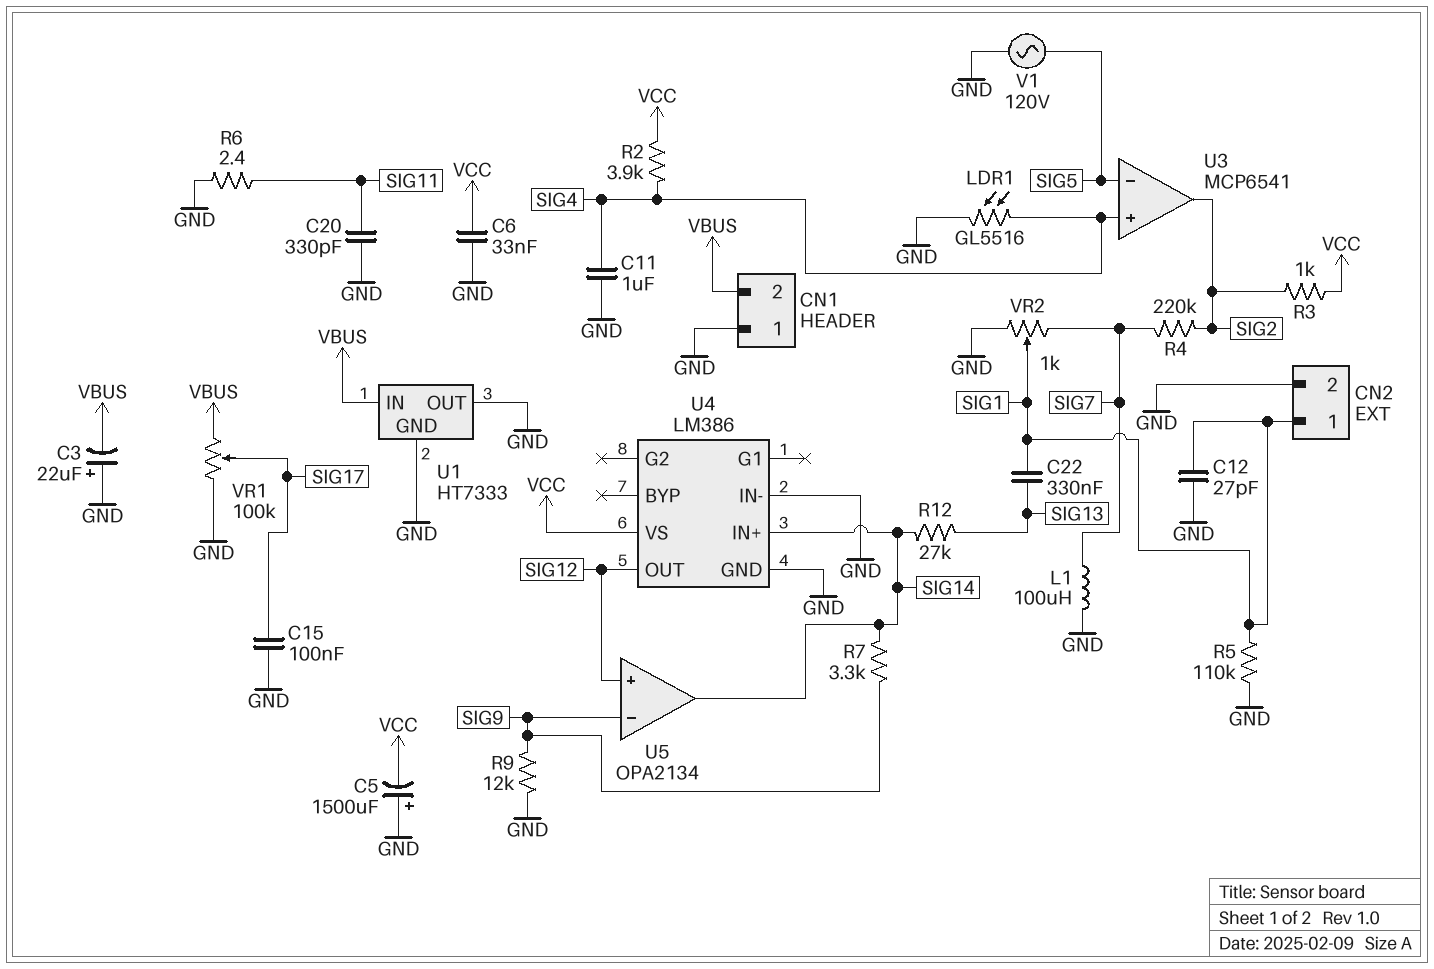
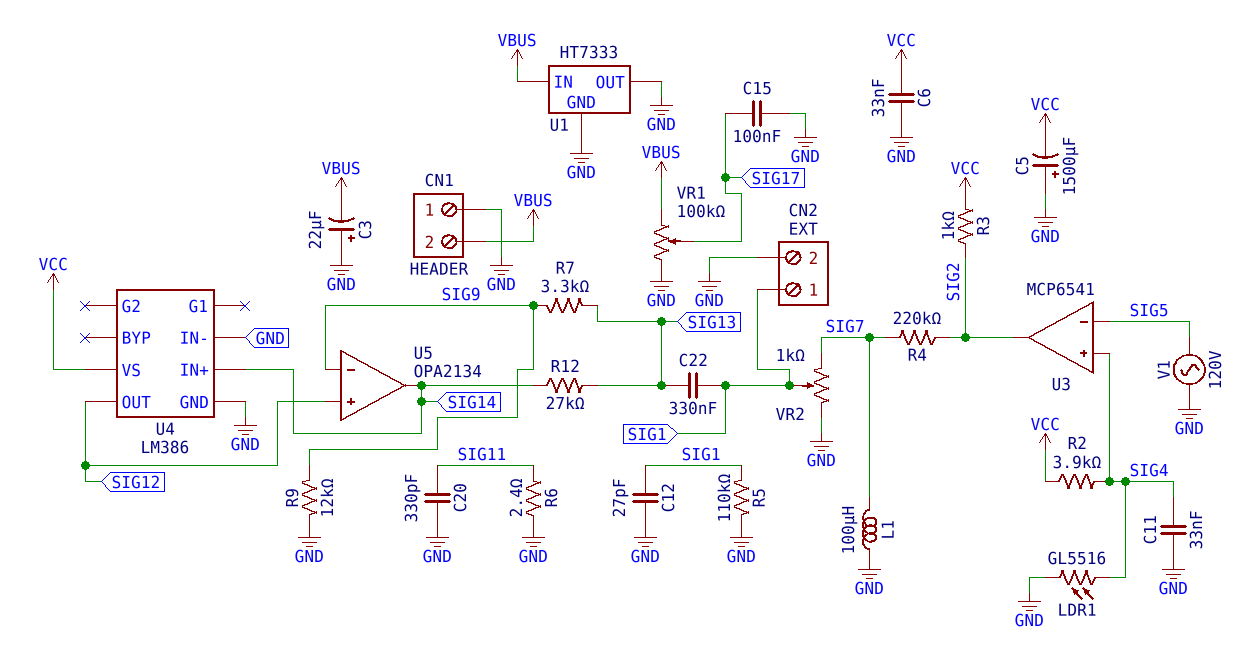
C11: 1uF (GND, SIG4) -> 33nF (GND, SIG4)
R7: 3.3k (SIG9, SIG14) -> 3.3k (SIG9, SIG13)

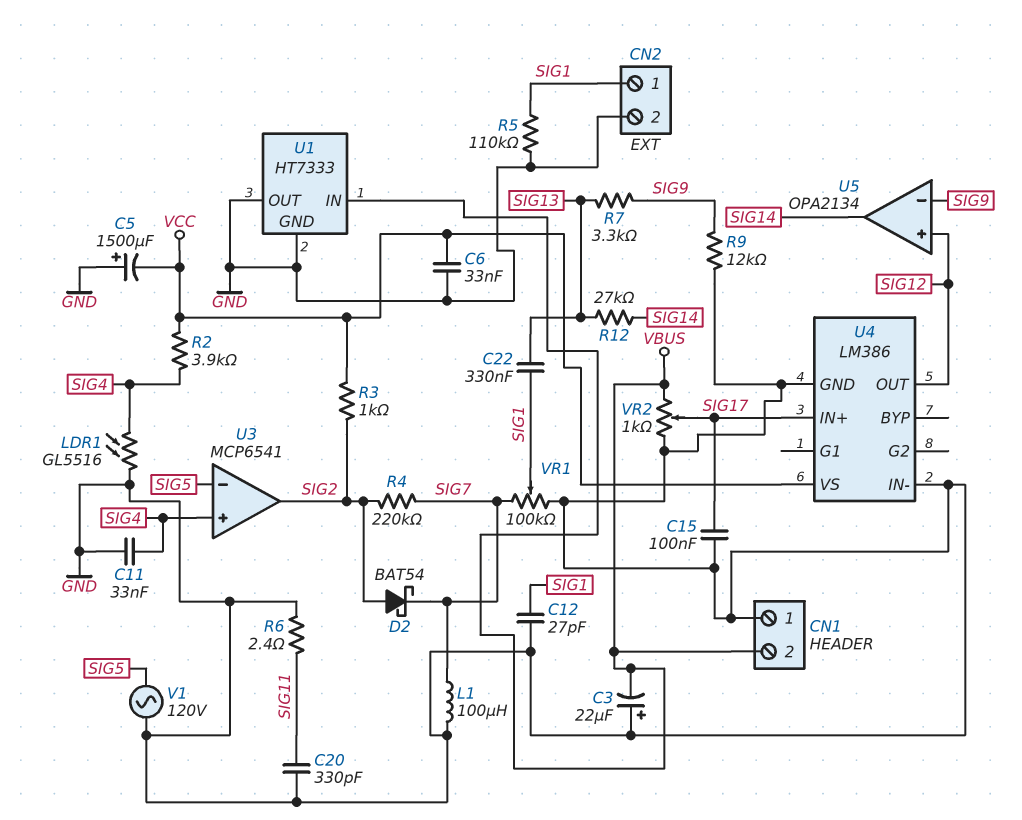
D2: none -> schottky BAT54 (A SIG2, K SIG7)
U4 pin IN+: SIG14 -> SIG17
VR1: 100k (GND, VBUS, wiper SIG17) -> 100k (GND, SIG7, wiper SIG1)
VR2: 1k (GND, SIG7, wiper SIG1) -> 1k (GND, VBUS, wiper SIG17)

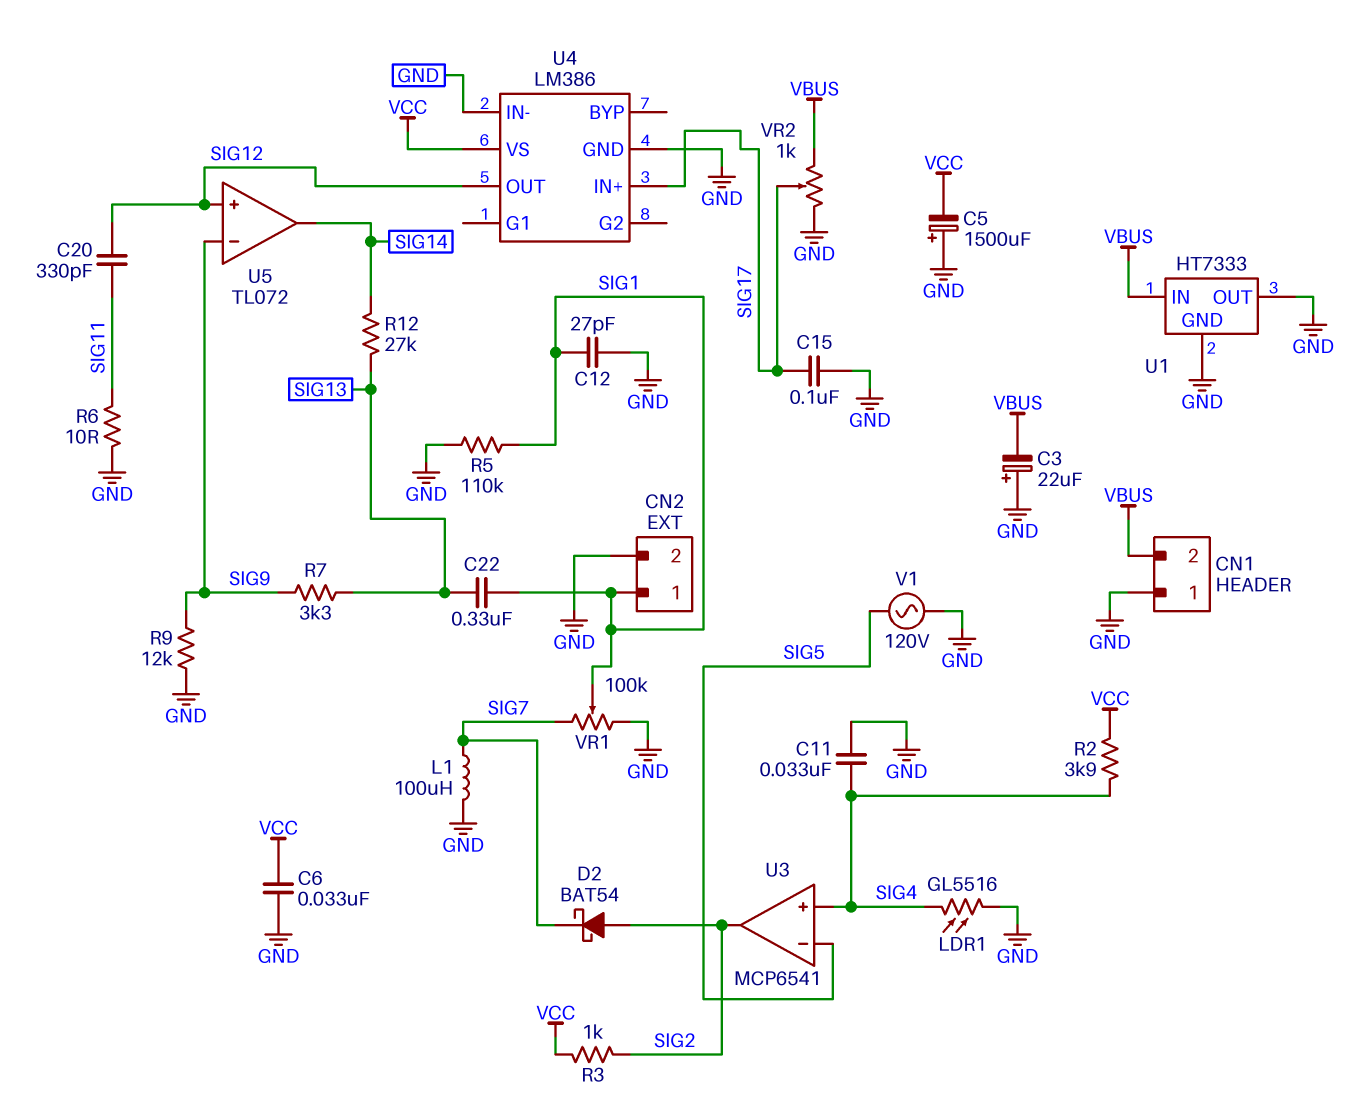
C20: 330pF (GND, SIG11) -> 330pF (SIG11, SIG12)
R4: 220k (SIG2, SIG7) -> none
R6: 2.4 (GND, SIG11) -> 10 (GND, SIG11)
U5: OPA2134 -> TL072

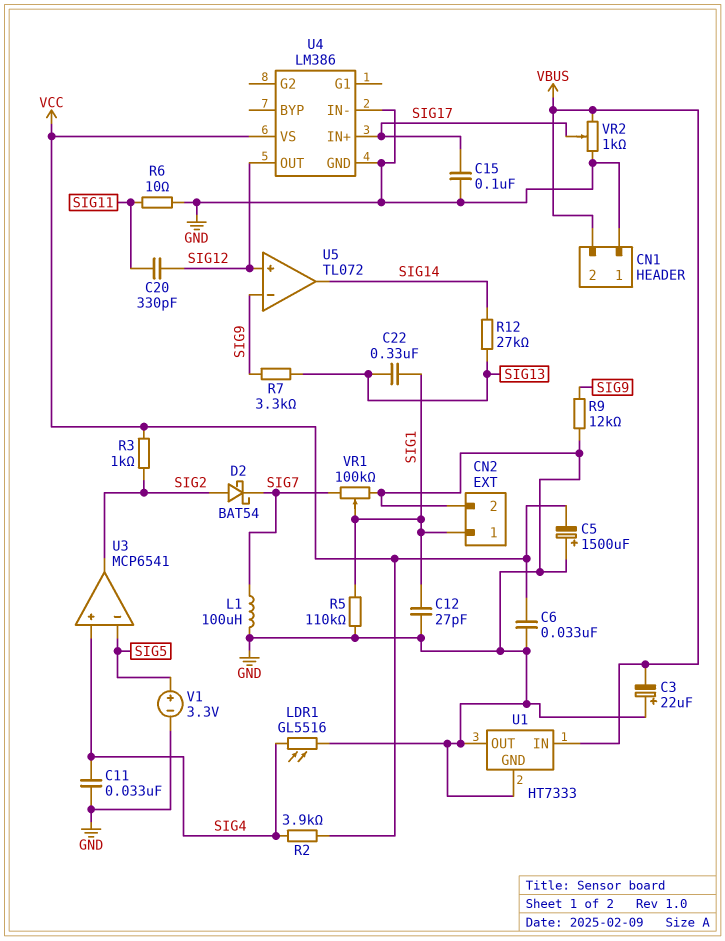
V1: AC 120V (GND, SIG5) -> 3.3V (plus SIG5, minus GND)

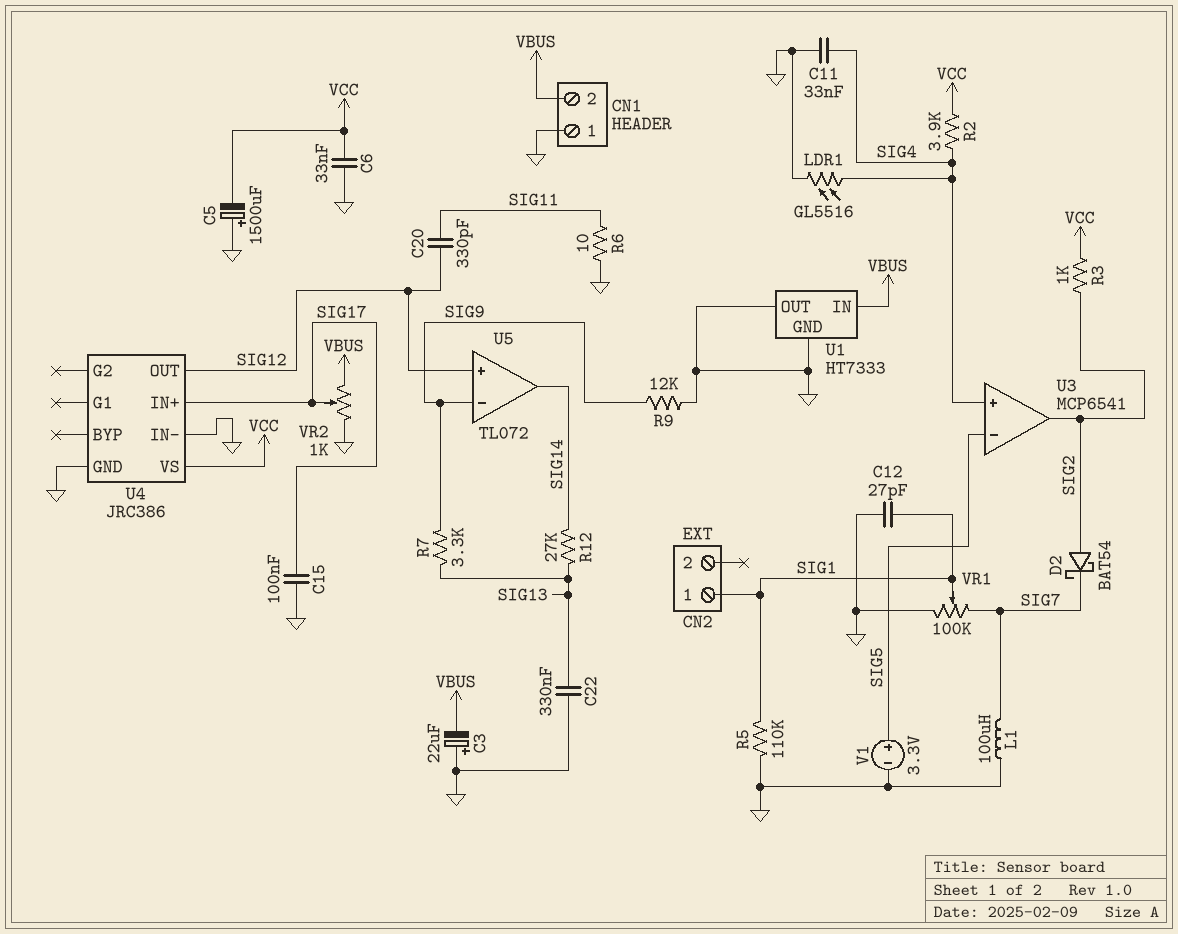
C22: 330nF (SIG1, SIG13) -> 330nF (GND, SIG13)
CN2 pin 2: GND -> none
U4: LM386 -> JRC386

